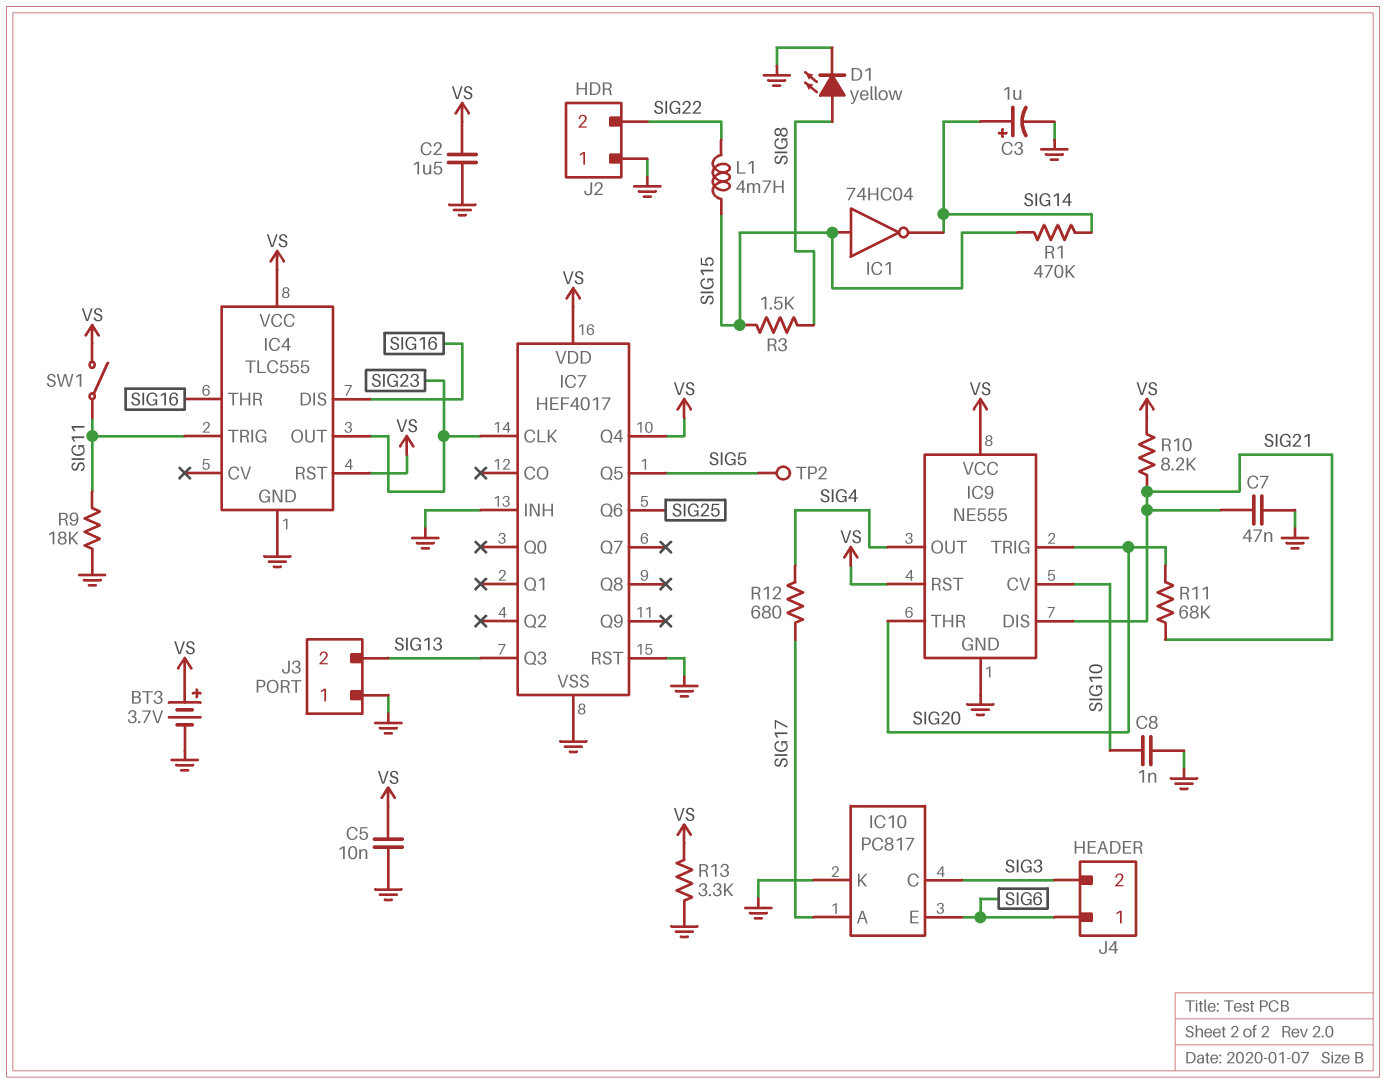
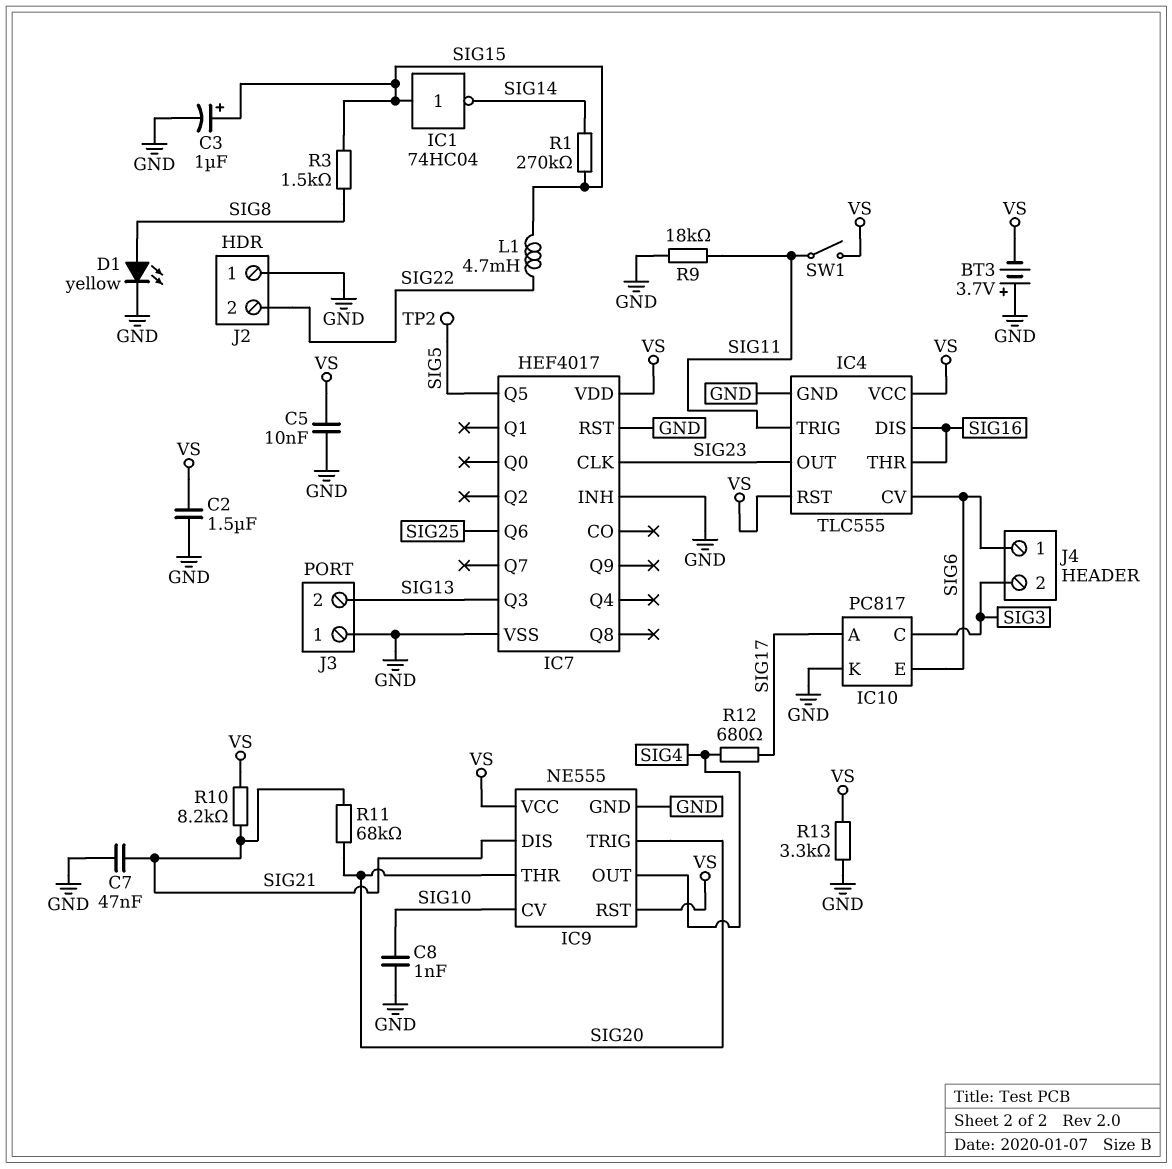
BT3: 3.7V (plus VS, minus GND) -> 3.7V (plus GND, minus VS)
C3: 1uF (plus SIG14, minus GND) -> 1uF (plus SIG15, minus GND)
IC4 pin CV: none -> SIG6
IC7 pin Q4: VS -> none
R1: 470k (SIG14, SIG15) -> 270k (SIG14, SIG15)

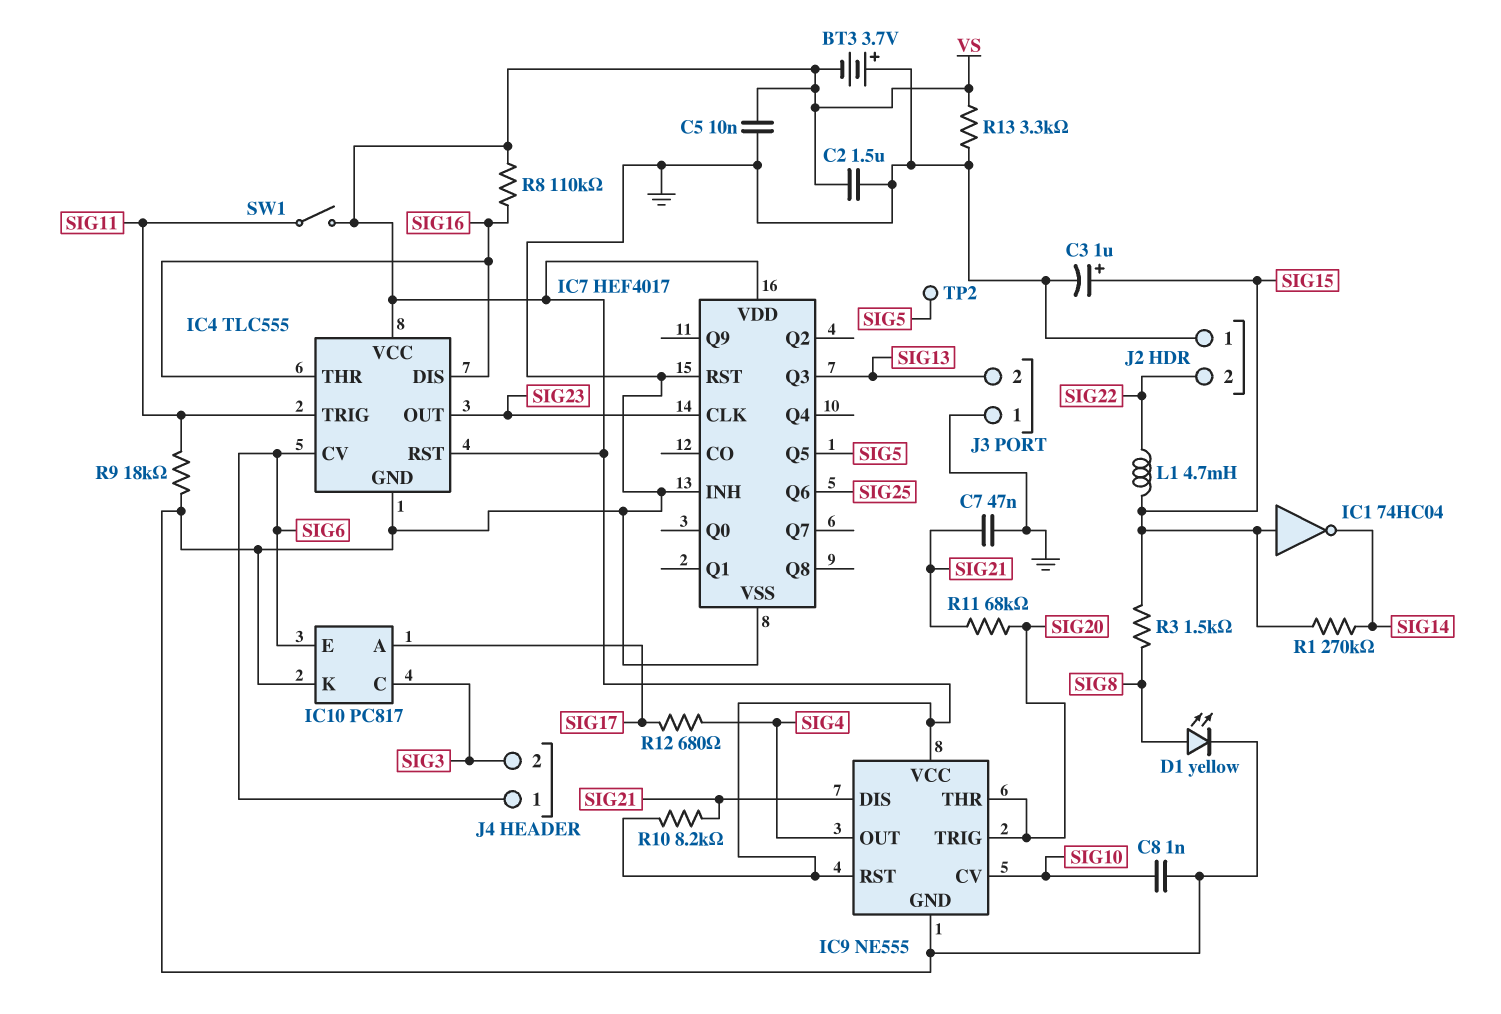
R8: none -> 110k (SIG16, VS)

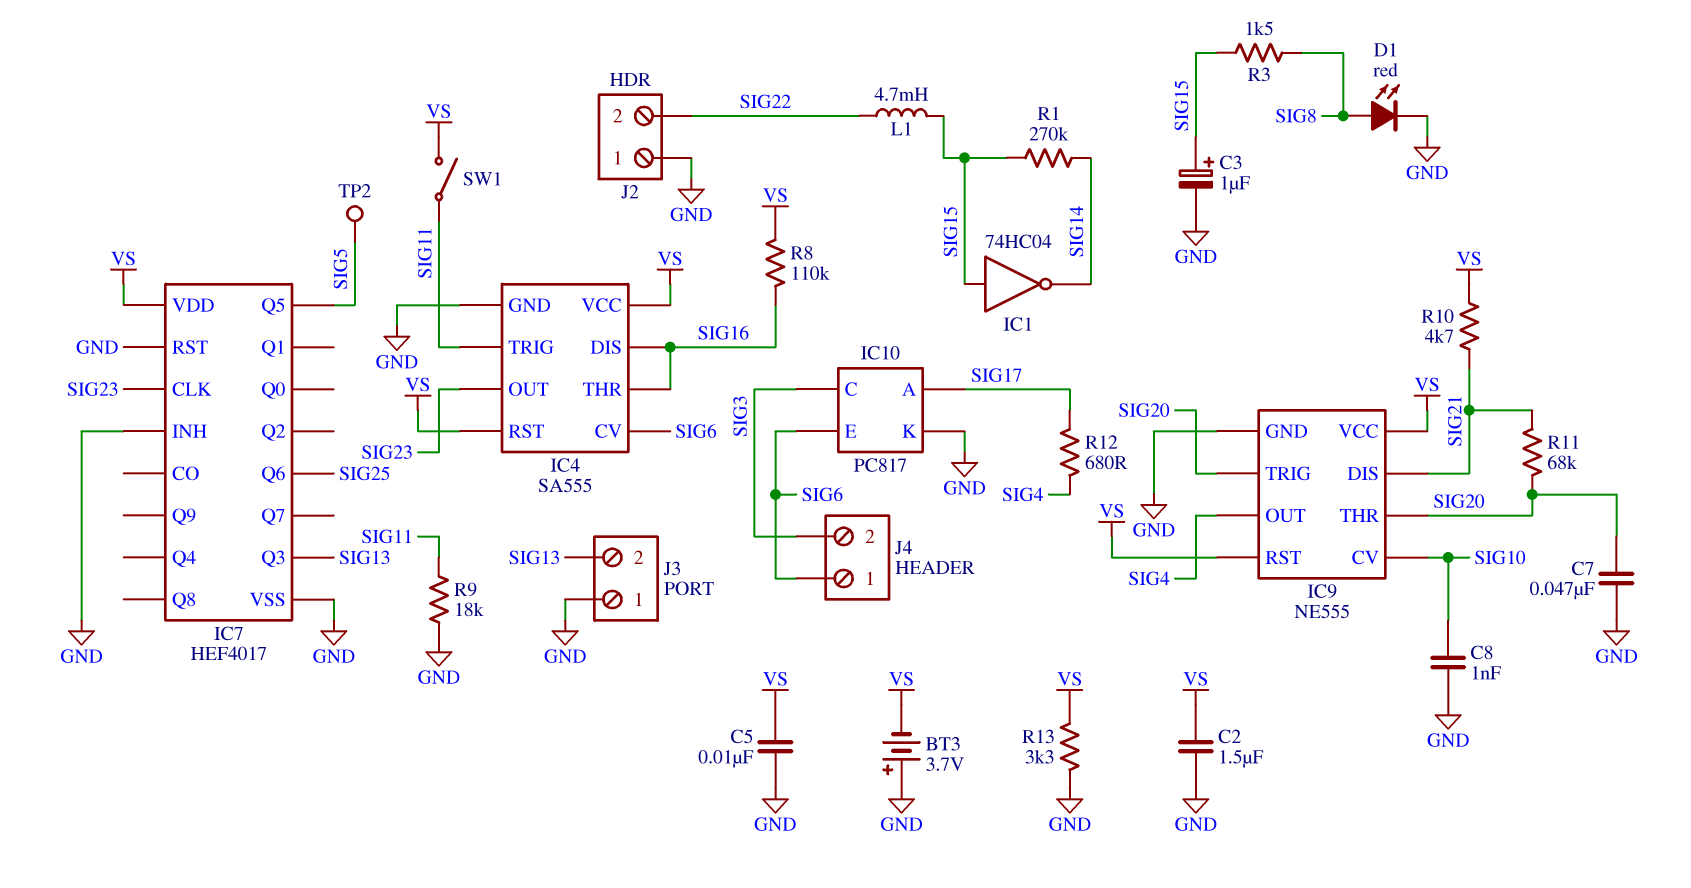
C7: 47nF (GND, SIG21) -> 47nF (GND, SIG20)
D1: LED yellow (A SIG8, K GND) -> LED red (A SIG8, K GND)
IC4: TLC555 -> SA555
R10: 8.2k (SIG21, VS) -> 4.7k (SIG21, VS)

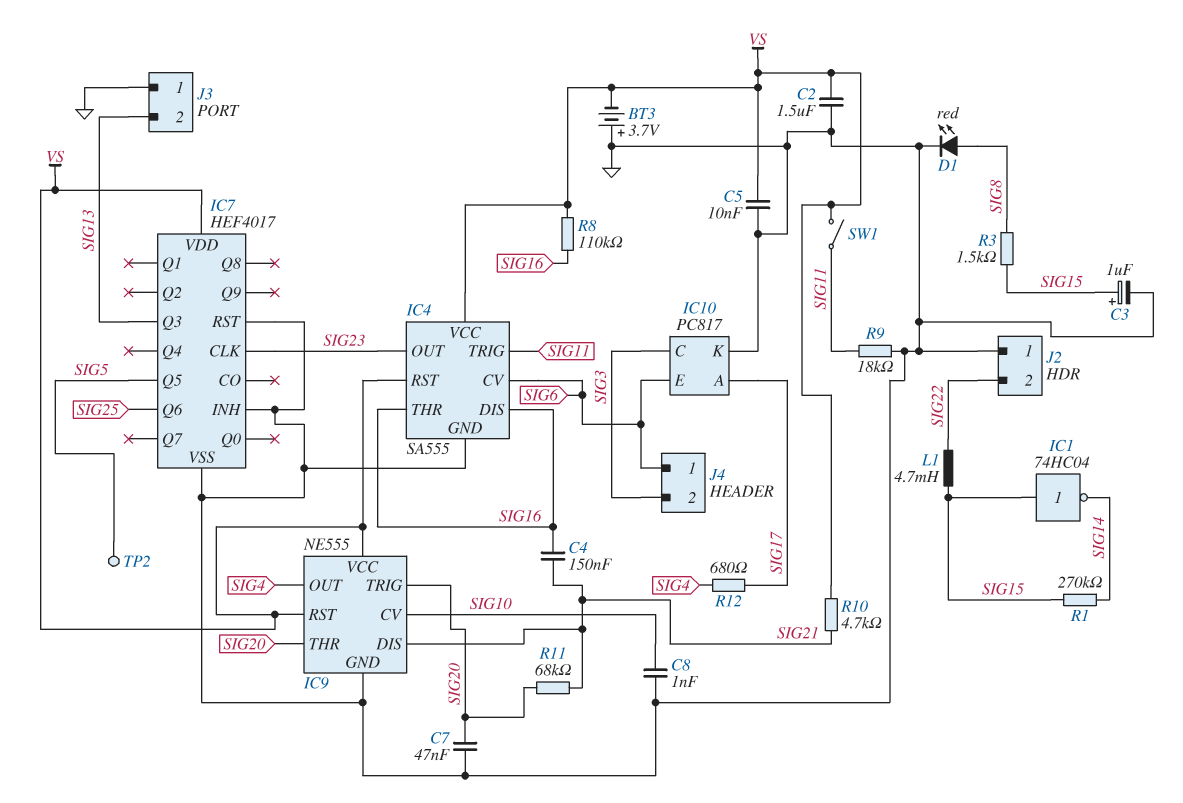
C4: none -> 150nF (SIG16, SIG21)
R13: 3.3k (GND, VS) -> none

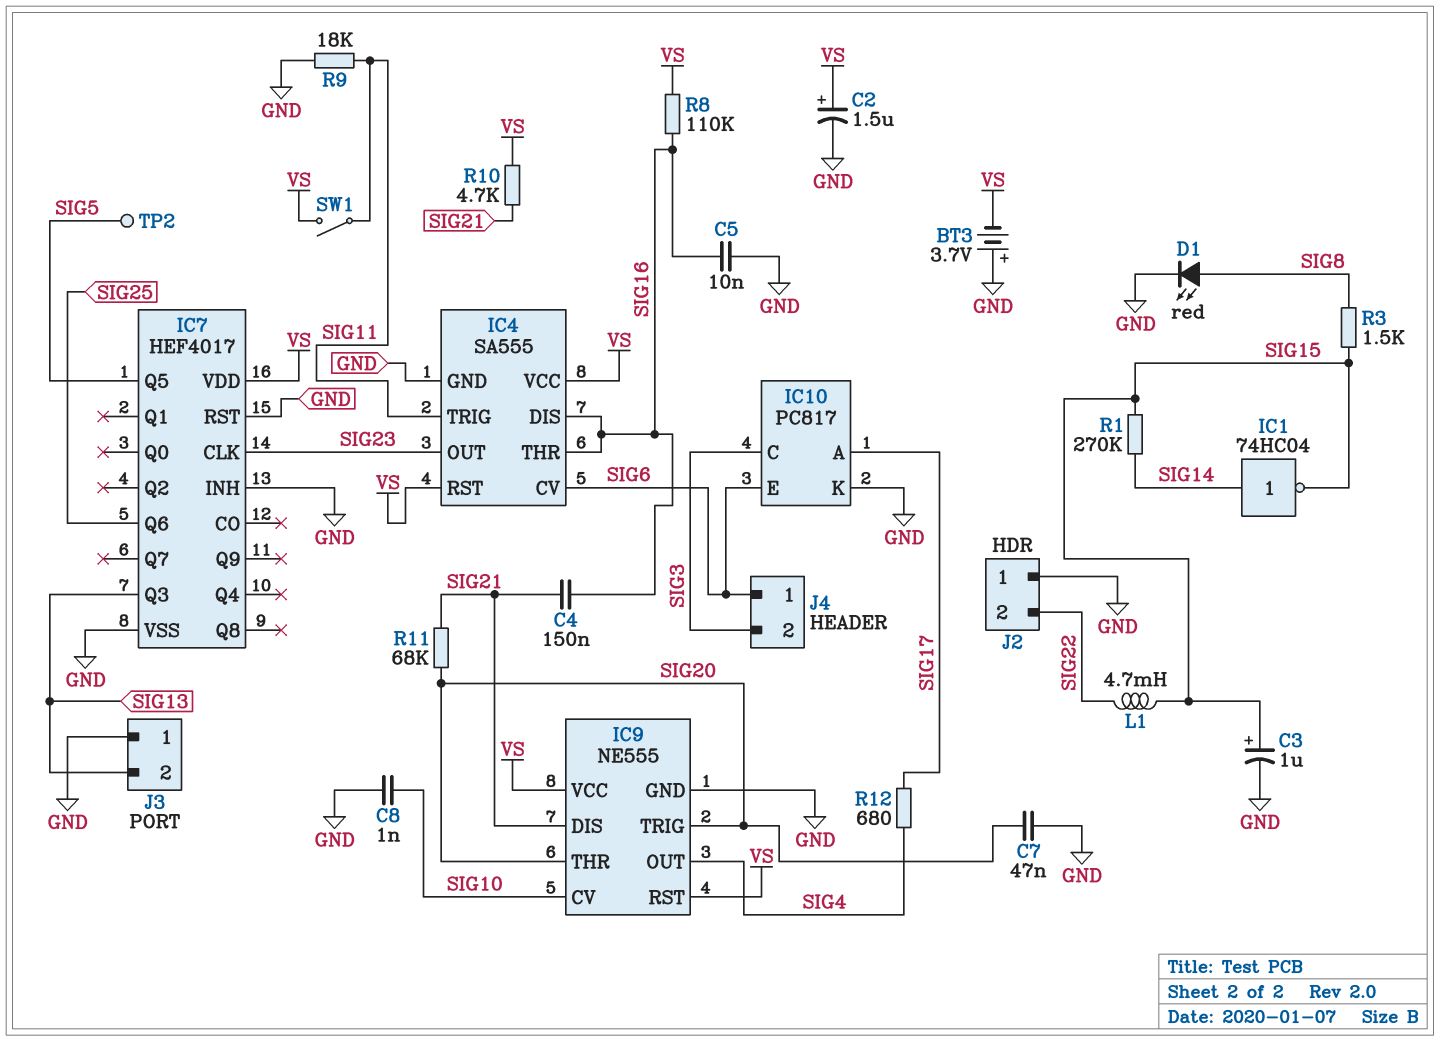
C2: 1.5uF (GND, VS) -> 1.5uF (plus VS, minus GND)
C5: 10nF (GND, VS) -> 10nF (GND, SIG16)
IC1: NOT 74HC04 (in SIG15, out SIG14) -> NOT 74HC04 (in SIG14, out SIG15)

